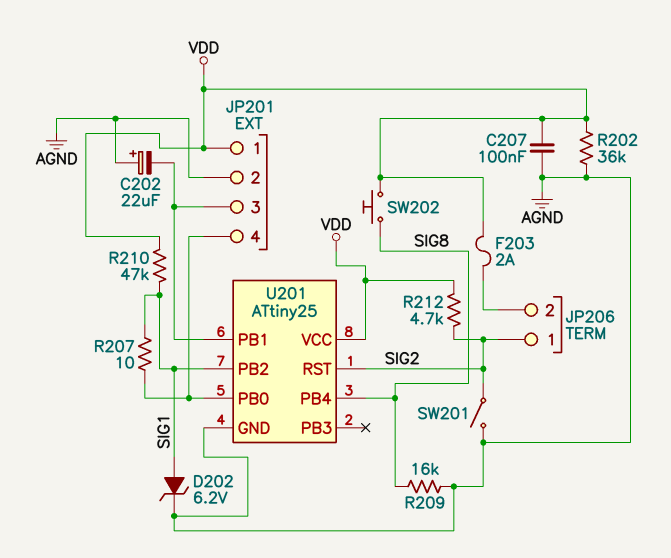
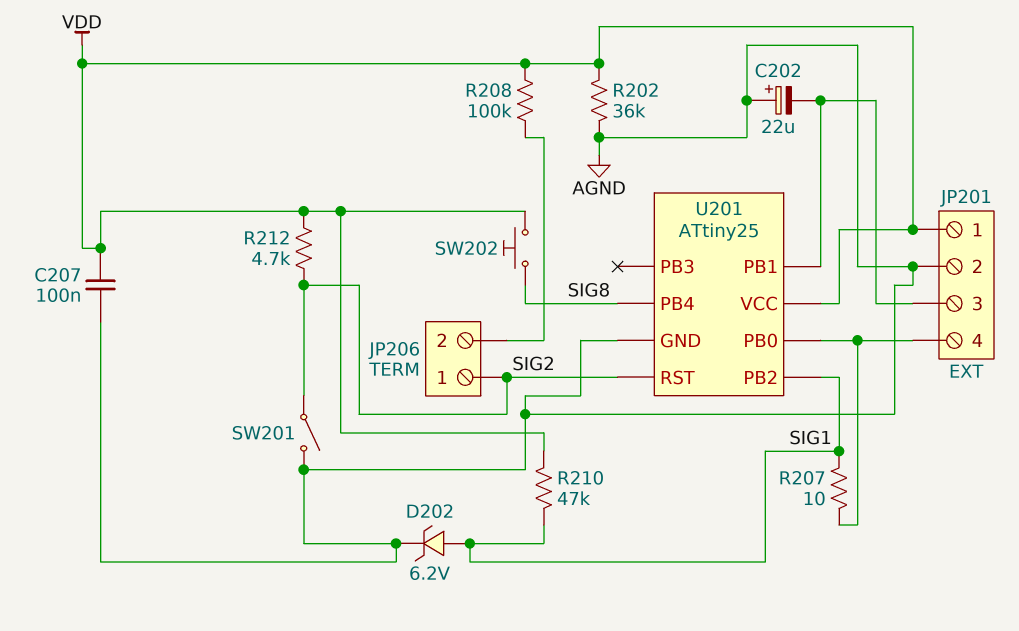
F203: 2A (JP206/2, VDD) -> none
R208: none -> 100k (JP206/2, VDD)
R209: 16k (AGND, SIG8) -> none

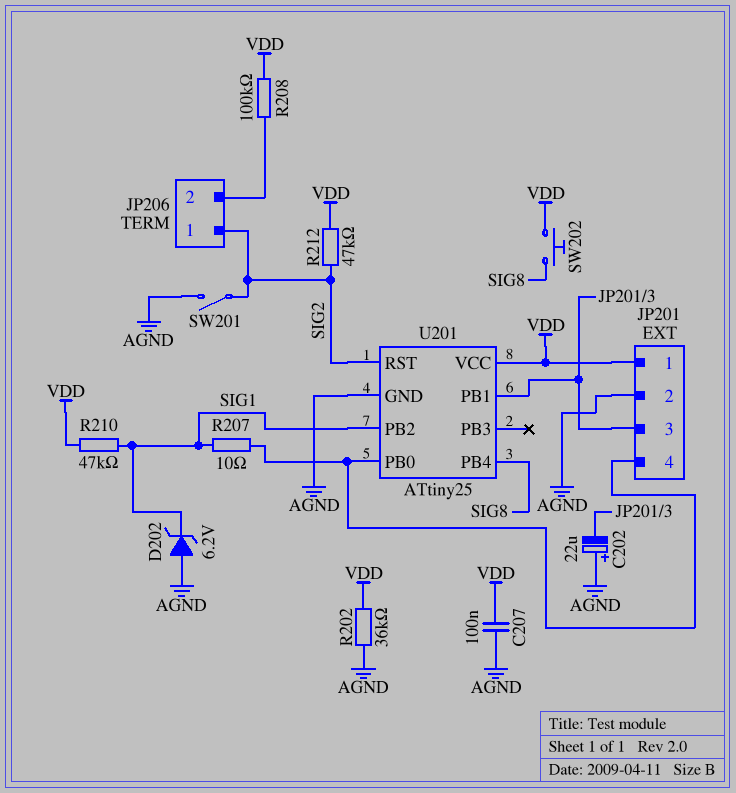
D202: zener 6.2V (A SIG1, K AGND) -> zener 6.2V (A AGND, K SIG1)
R212: 4.7k (SIG2, VDD) -> 47k (SIG2, VDD)

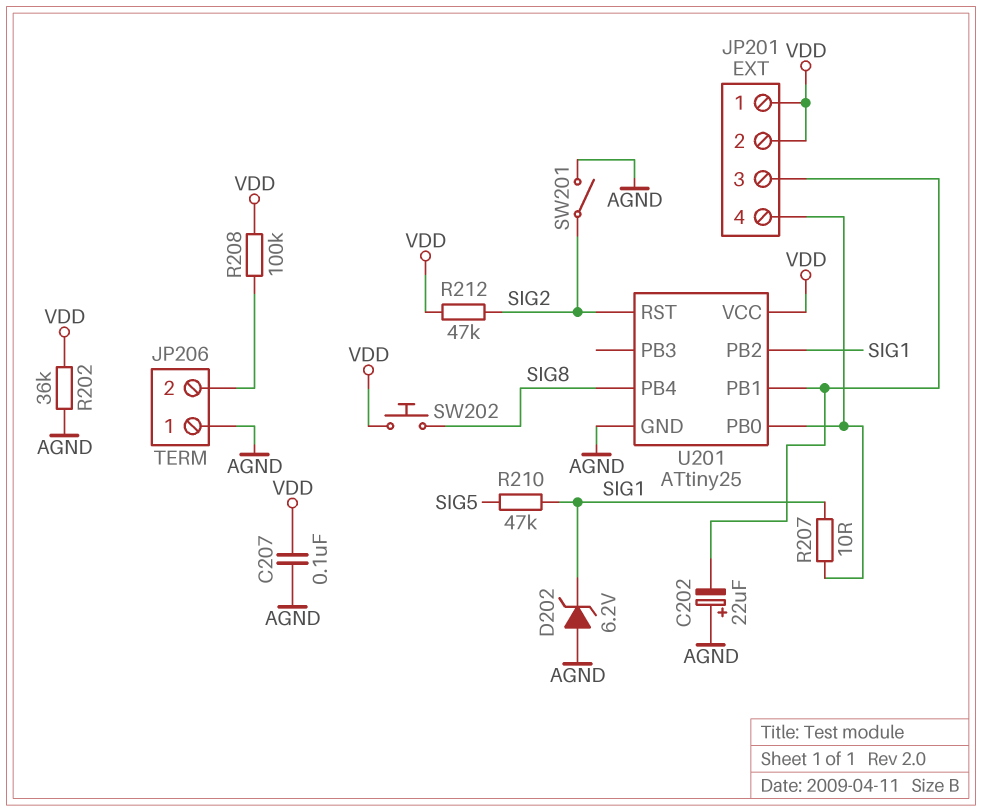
JP201 pin 2: AGND -> VDD
JP206 pin 1: SIG2 -> AGND
R210: 47k (SIG1, VDD) -> 47k (SIG1, SIG5)

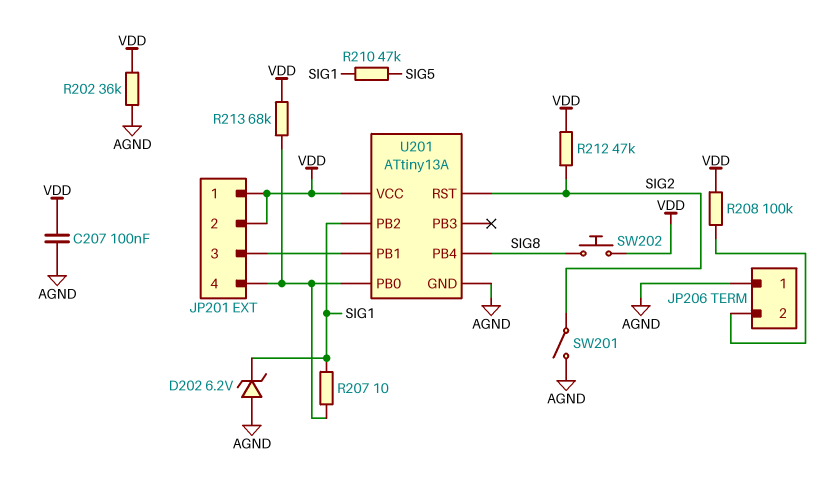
C202: 22uF (plus AGND, minus JP201/3) -> none
R213: none -> 68k (JP201/4, VDD)
U201: ATtiny25 -> ATtiny13A

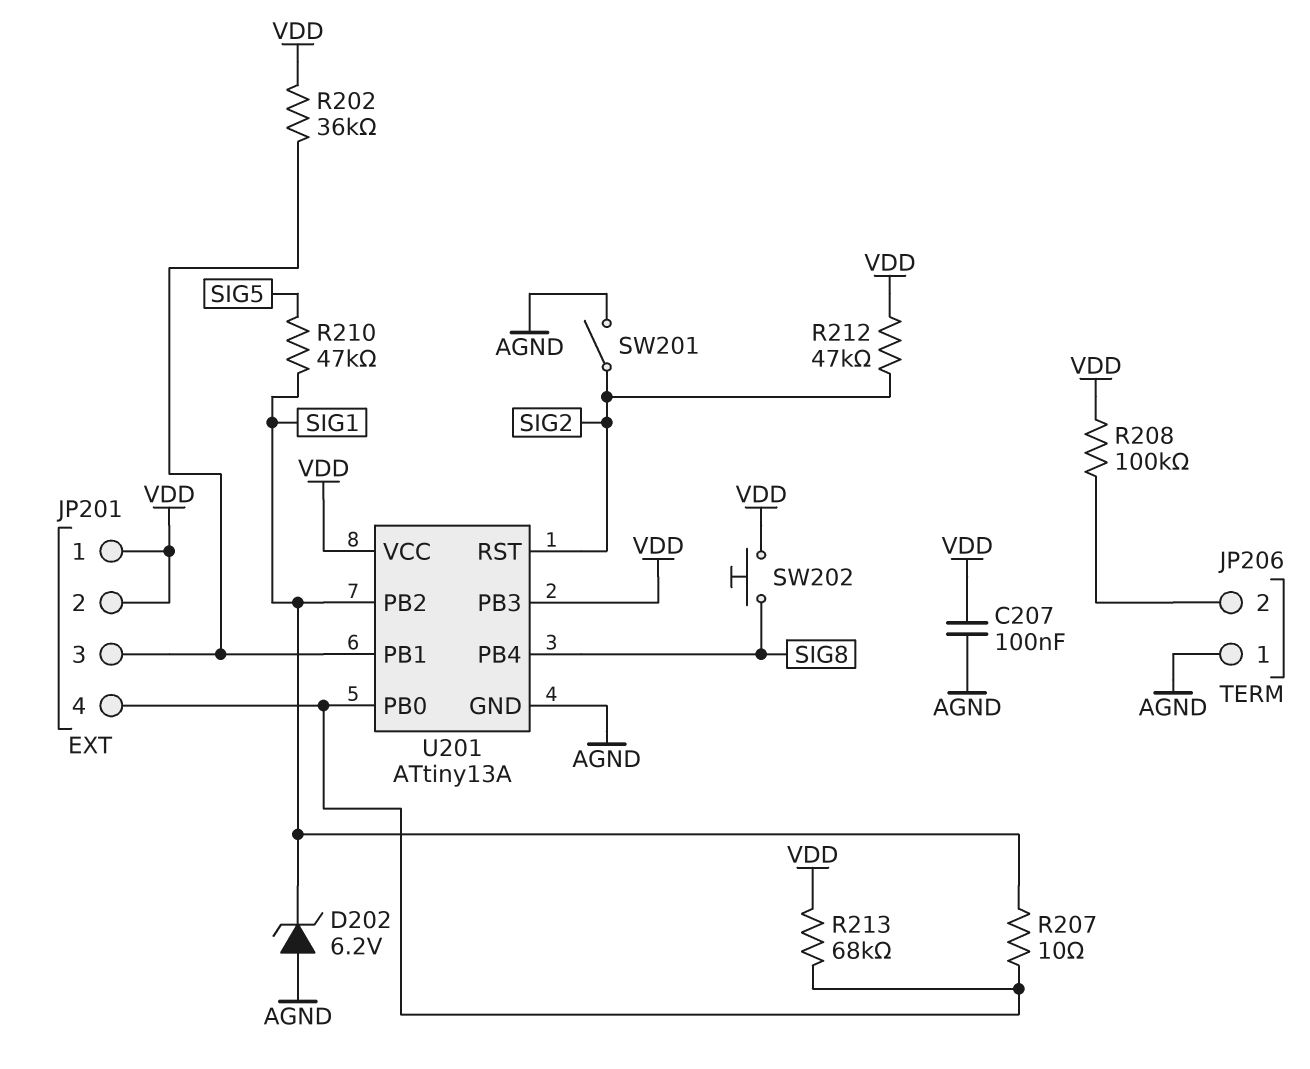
R202: 36k (AGND, VDD) -> 36k (JP201/3, VDD)
U201 pin PB3: none -> VDD

